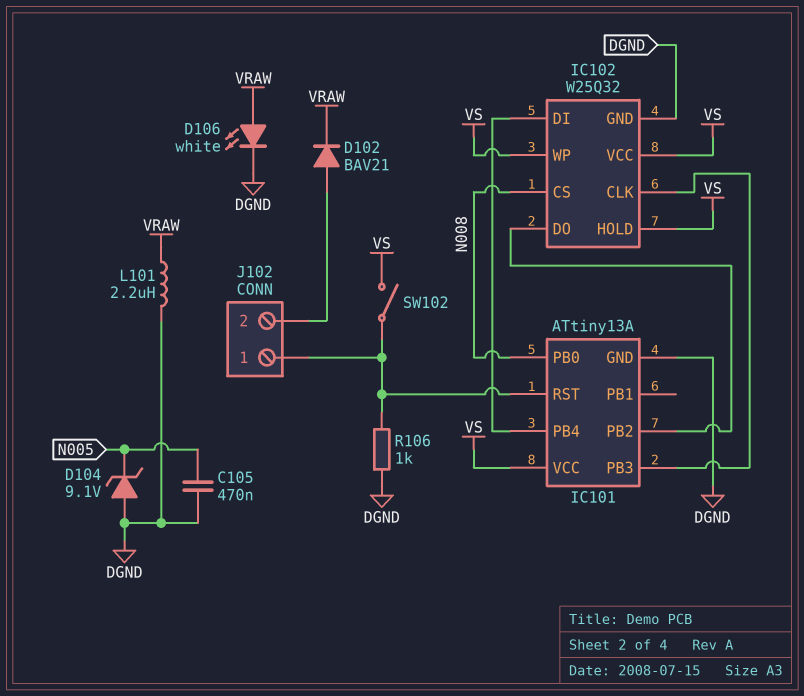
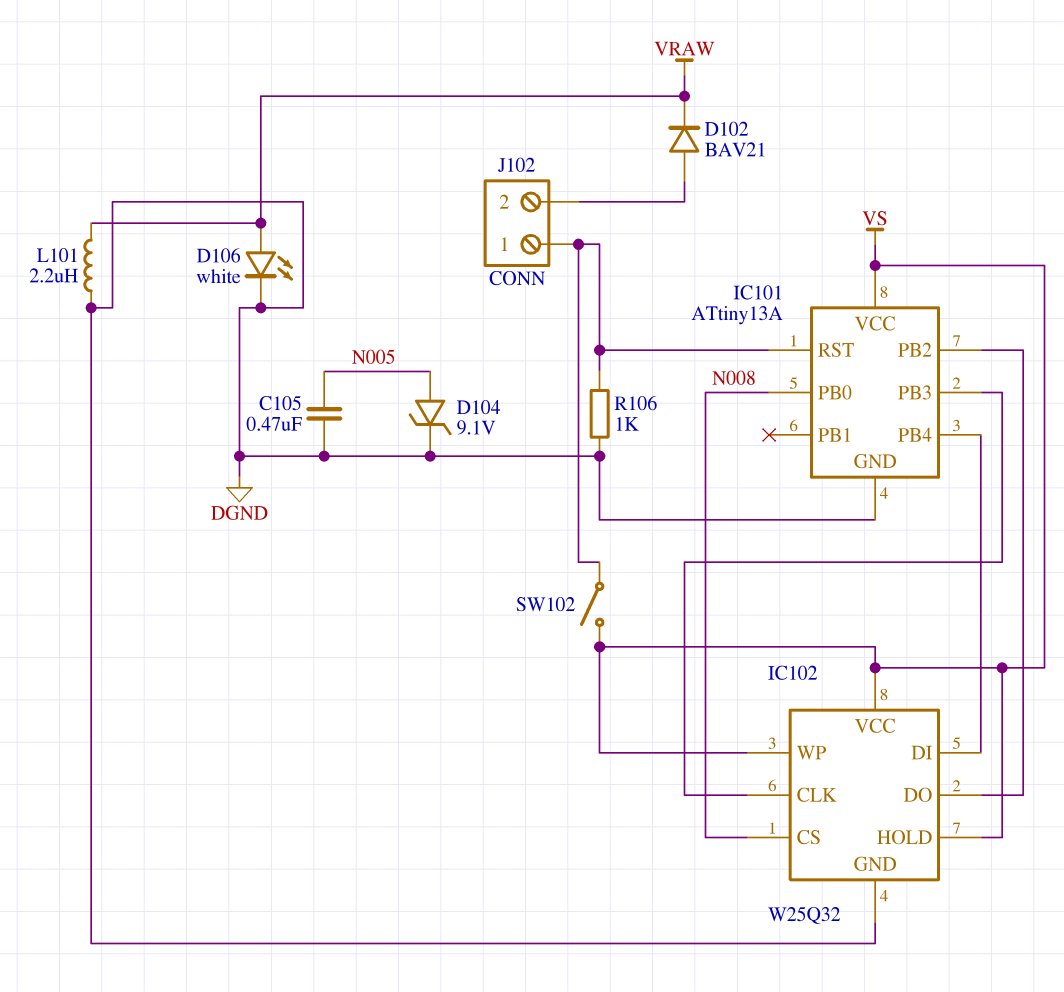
D104: zener 9.1V (A DGND, K N005) -> zener 9.1V (A N005, K DGND)

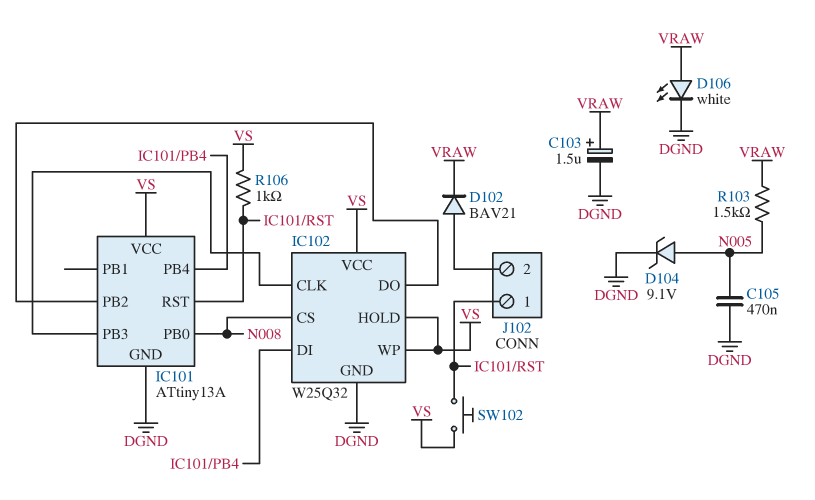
C103: none -> 1.5uF (plus VRAW, minus DGND)
L101: 2.2uH (DGND, VRAW) -> none
R103: none -> 1.5k (N005, VRAW)
R106: 1k (DGND, IC101/RST) -> 1k (IC101/RST, VS)
SW102: switch (IC101/RST, VS) -> button (IC101/RST, VS)

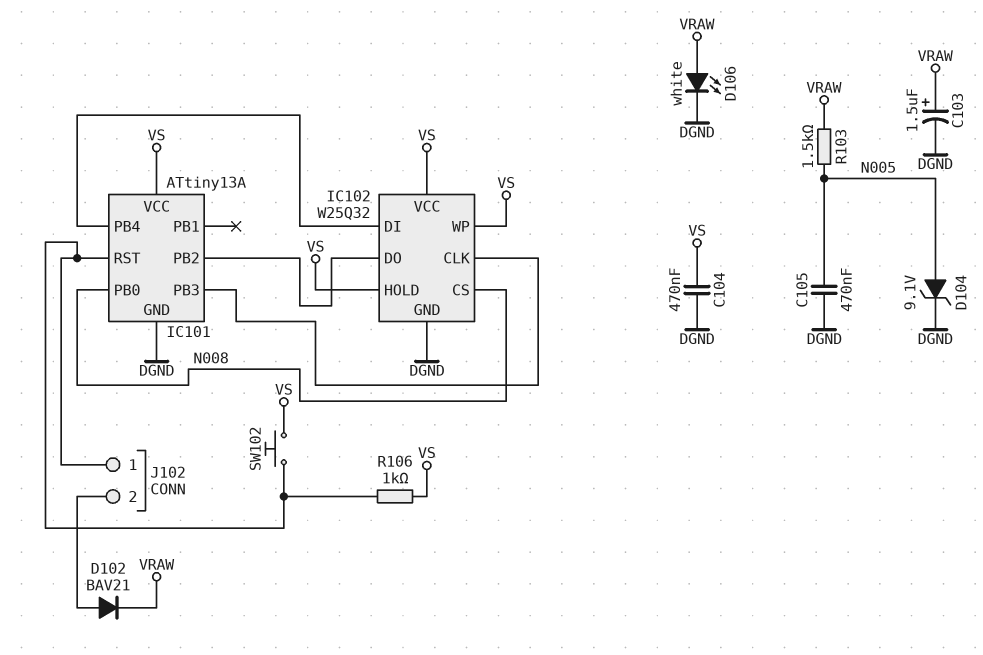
C104: none -> 470nF (DGND, VS)

